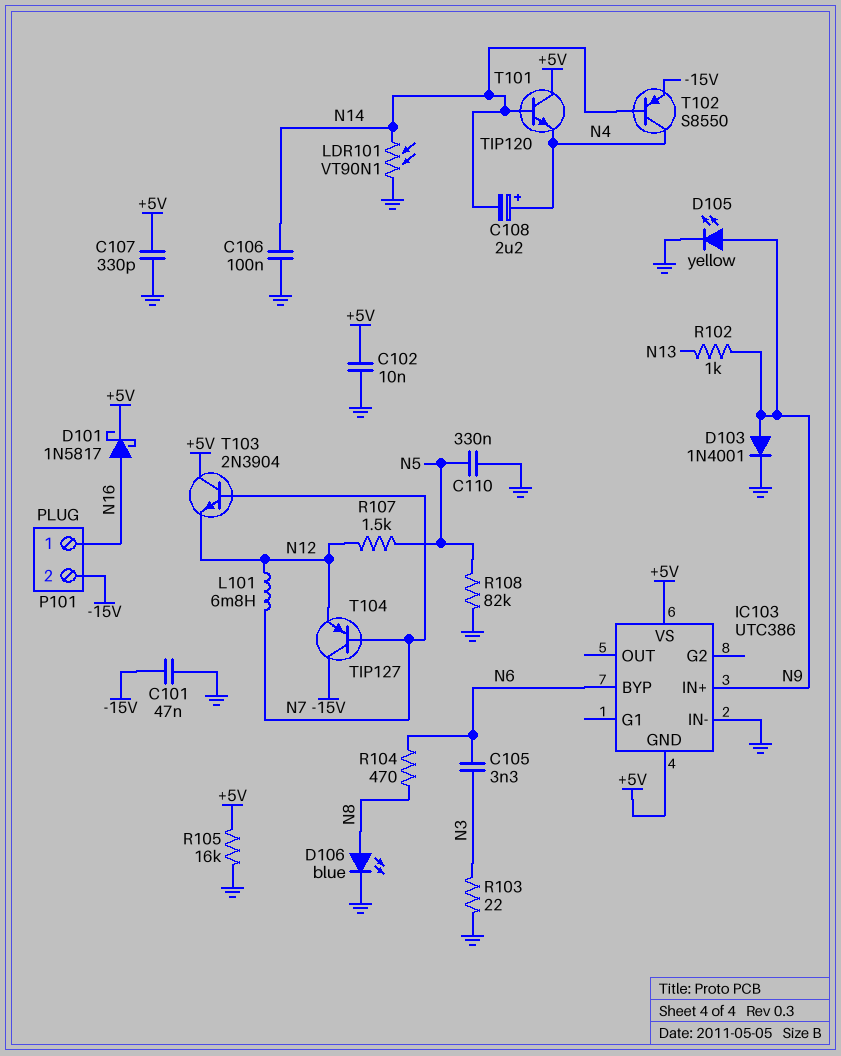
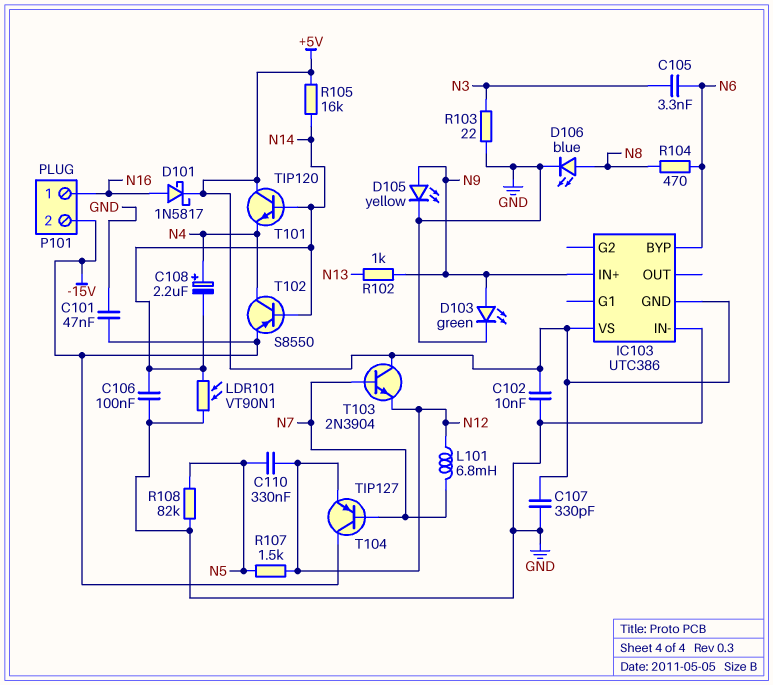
C110: 330nF (GND, N5) -> 330nF (N5, N12)
D103: diode 1N4001 (A N9, K GND) -> LED green (A N9, K GND)
R105: 16k (+5V, GND) -> 16k (+5V, N14)

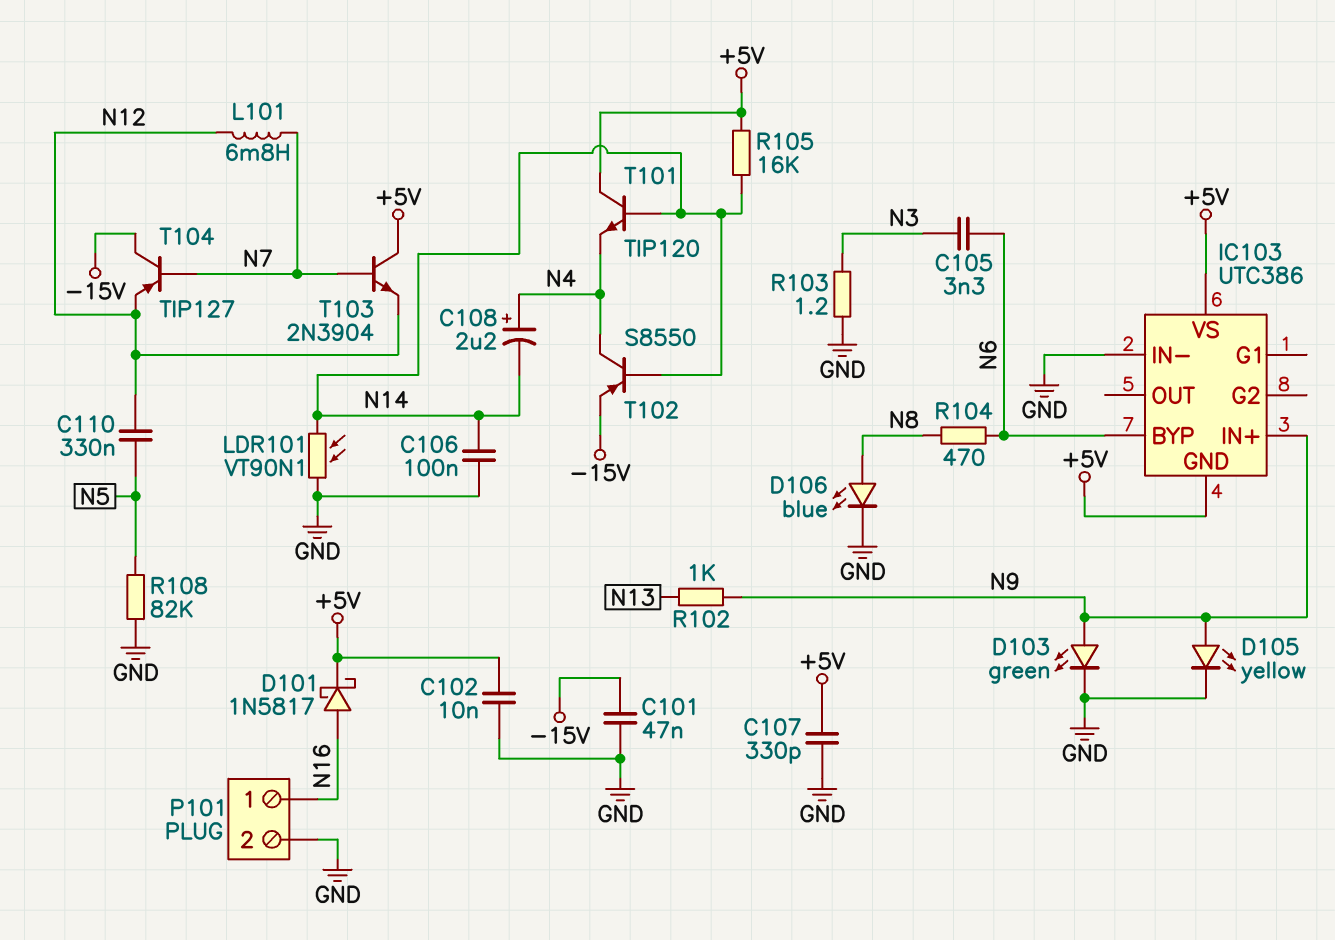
P101 pin 2: -15V -> GND
R103: 22 (GND, N3) -> 1.2 (GND, N3)
R107: 1.5k (N5, N12) -> none

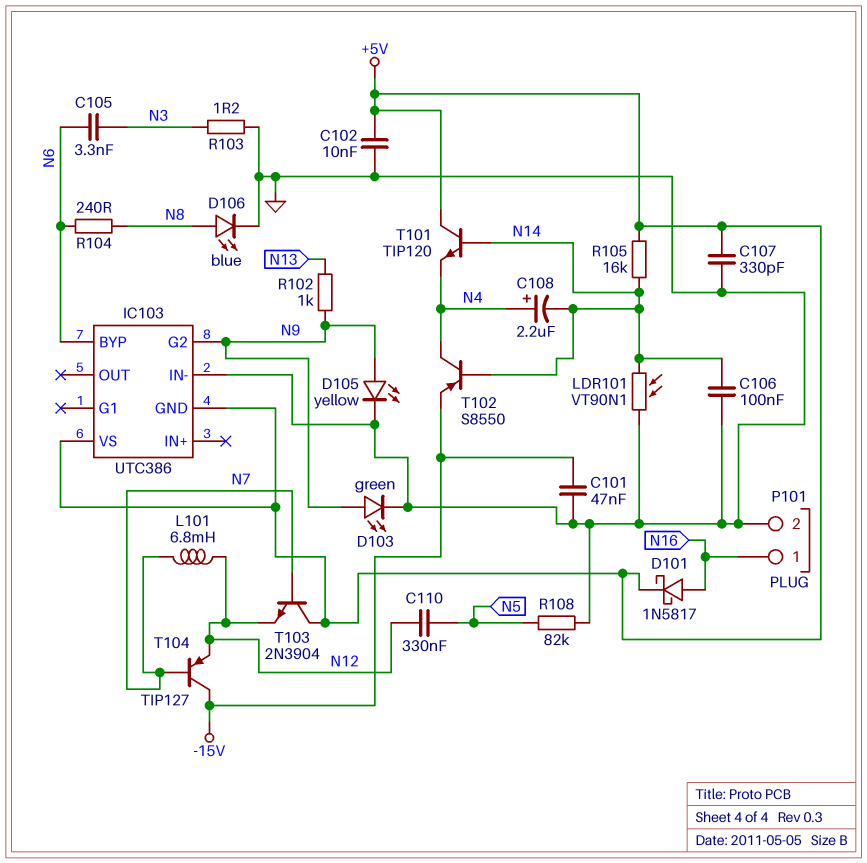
IC103 pin G2: none -> N9
IC103 pin IN+: N9 -> none
R104: 470 (N6, N8) -> 240 (N6, N8)

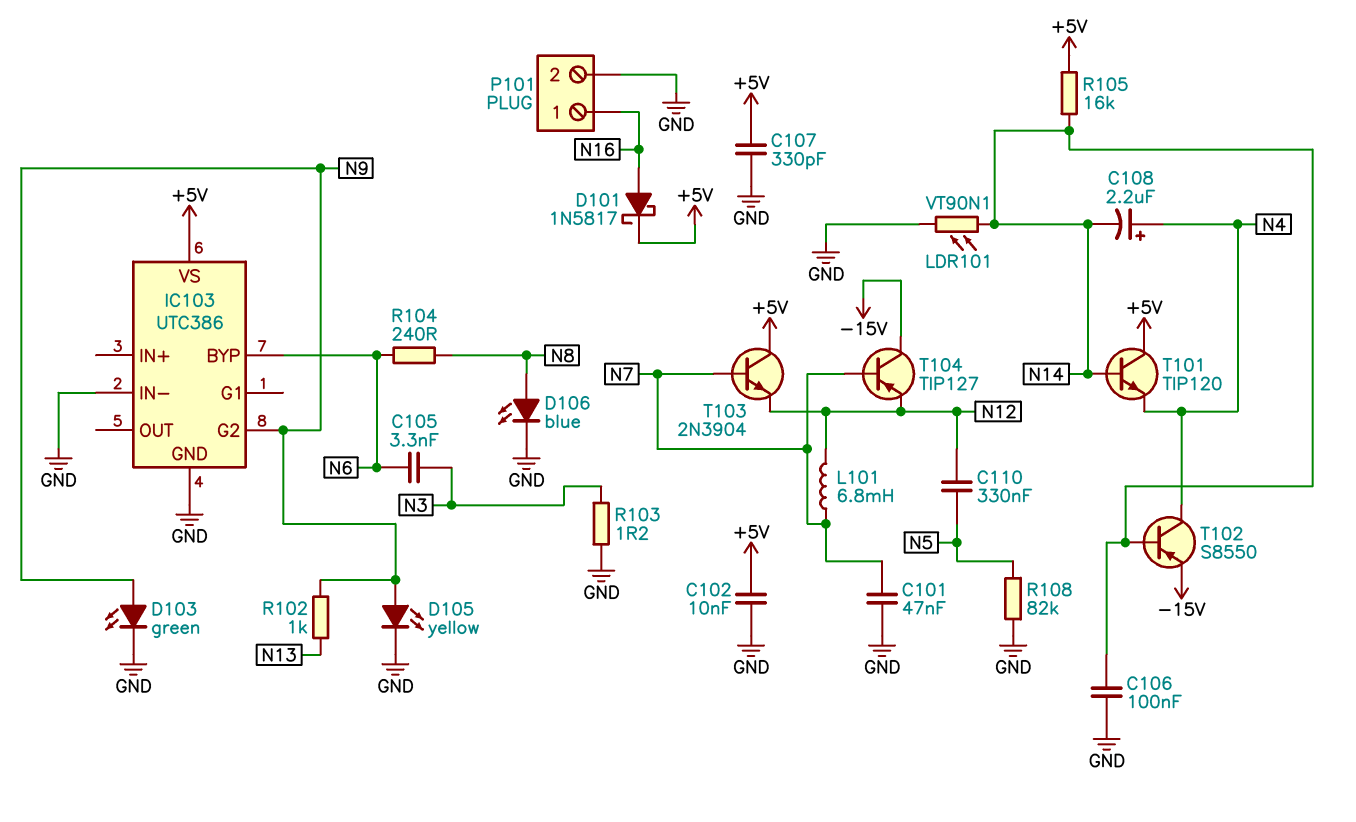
C101: 47nF (-15V, GND) -> 47nF (GND, N7)
IC103 pin GND: +5V -> GND

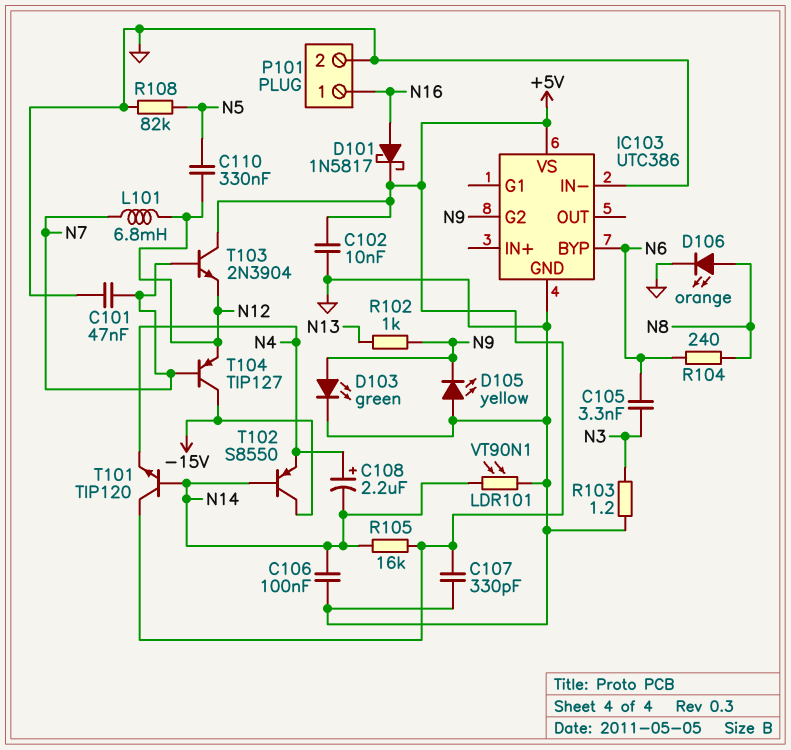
D105: LED yellow (A N9, K GND) -> LED yellow (A GND, K N9)
D106: LED blue (A N8, K GND) -> LED orange (A N8, K GND)
T102: PNP S8550 (B N14, C N4, E -15V) -> PNP S8550 (B N14, C -15V, E N4)

